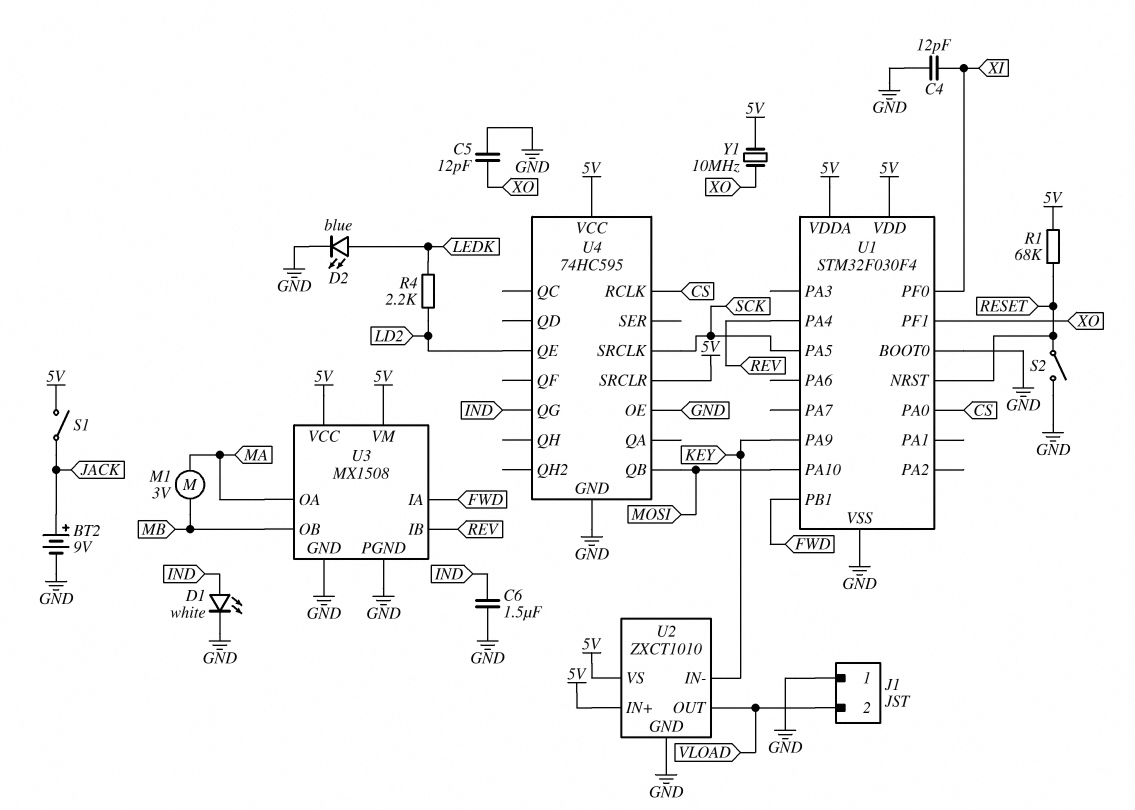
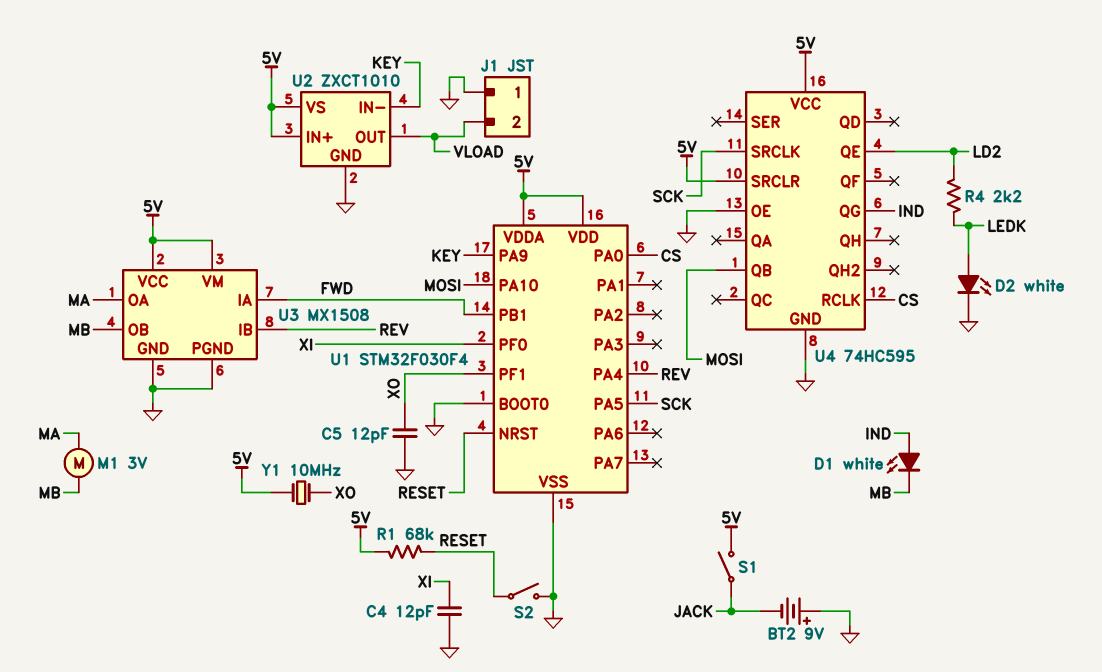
BT2: 9V (plus JACK, minus GND) -> 9V (plus GND, minus JACK)
C6: 1.5uF (GND, IND) -> none
D1: LED white (A IND, K GND) -> LED white (A IND, K MB)
D2: LED blue (A LEDK, K GND) -> LED white (A LEDK, K GND)

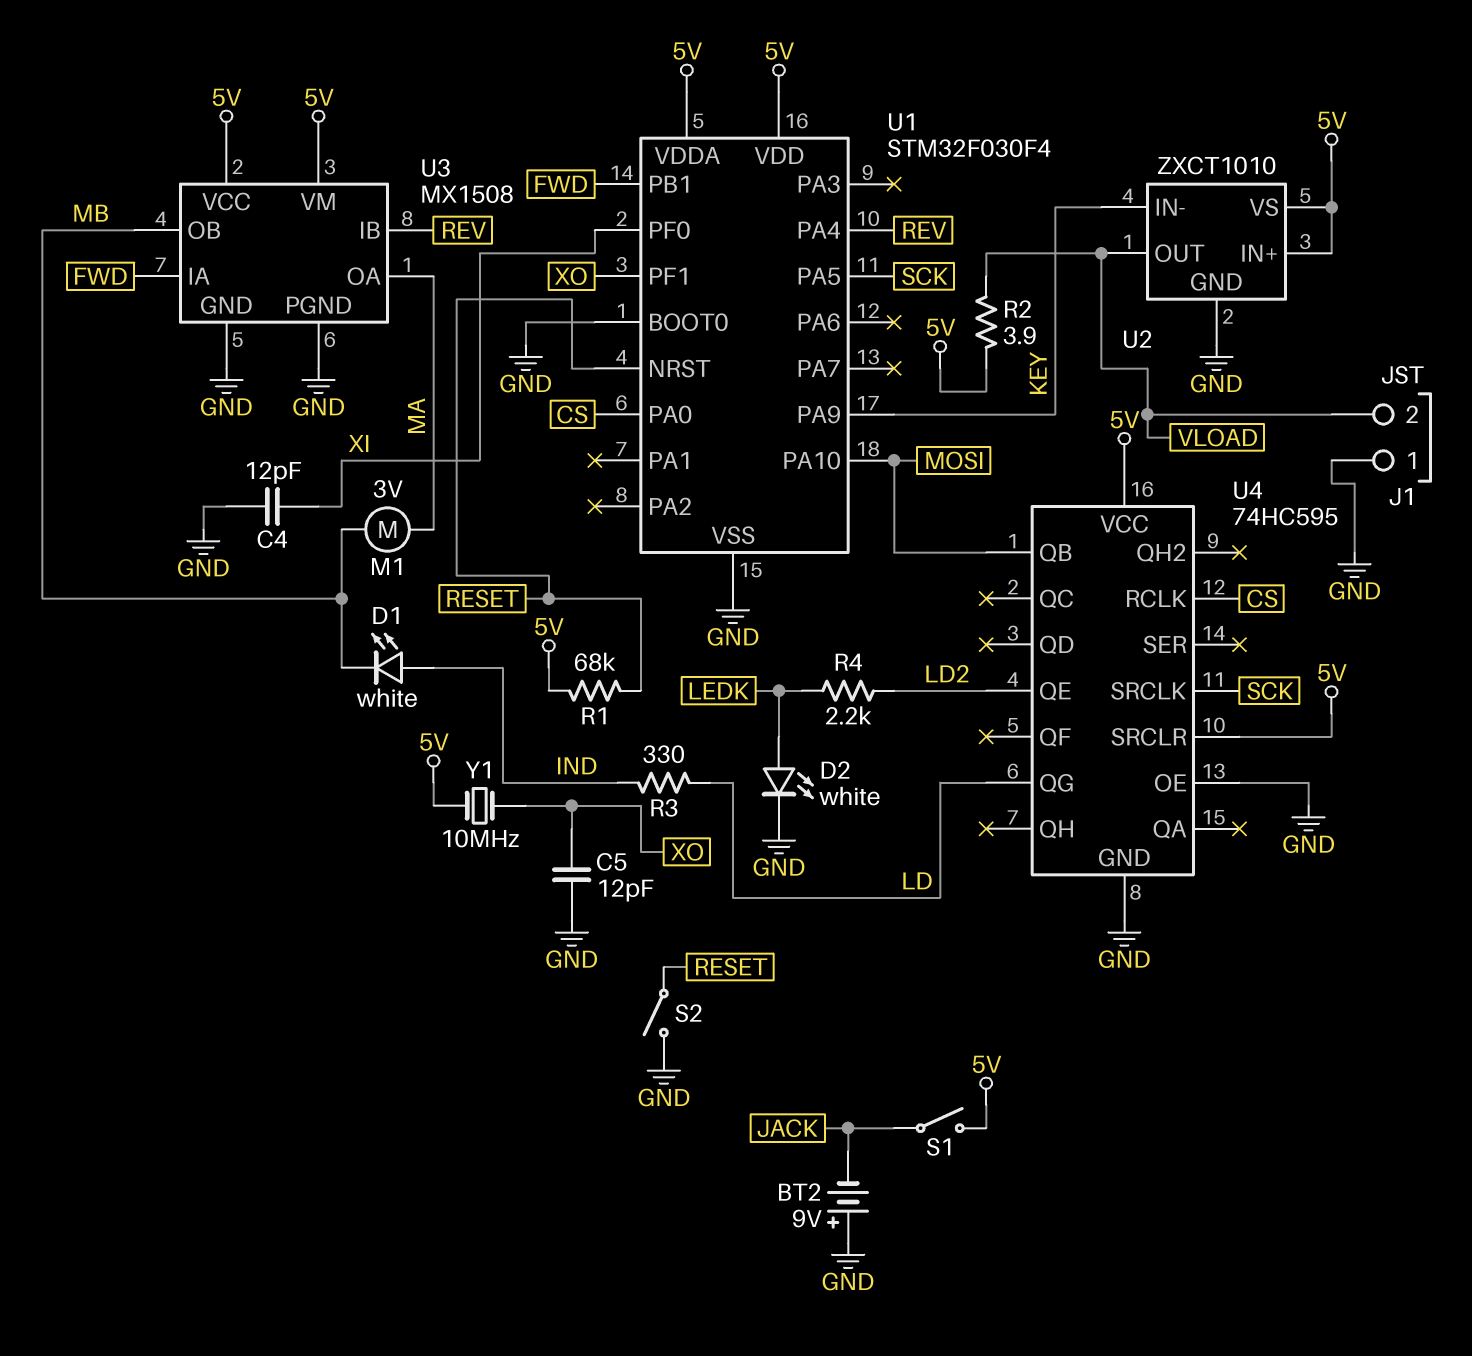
R2: none -> 3.9 (5V, VLOAD)
R3: none -> 330 (IND, LD)
U4 pin QG: IND -> LD

